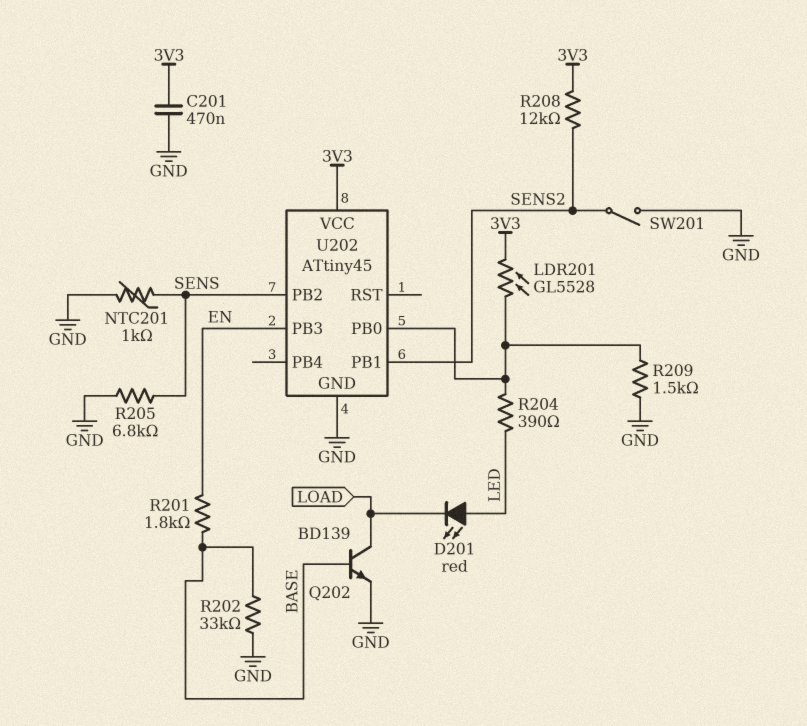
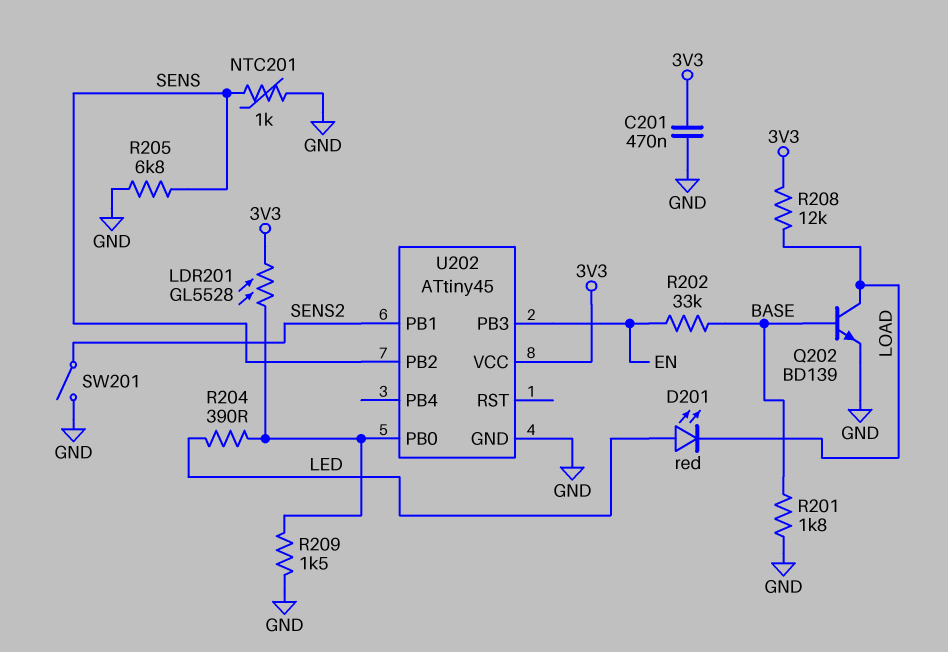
R201: 1.8k (BASE, EN) -> 1.8k (BASE, GND)
R202: 33k (BASE, GND) -> 33k (BASE, EN)
R208: 12k (3V3, SENS2) -> 12k (3V3, LOAD)

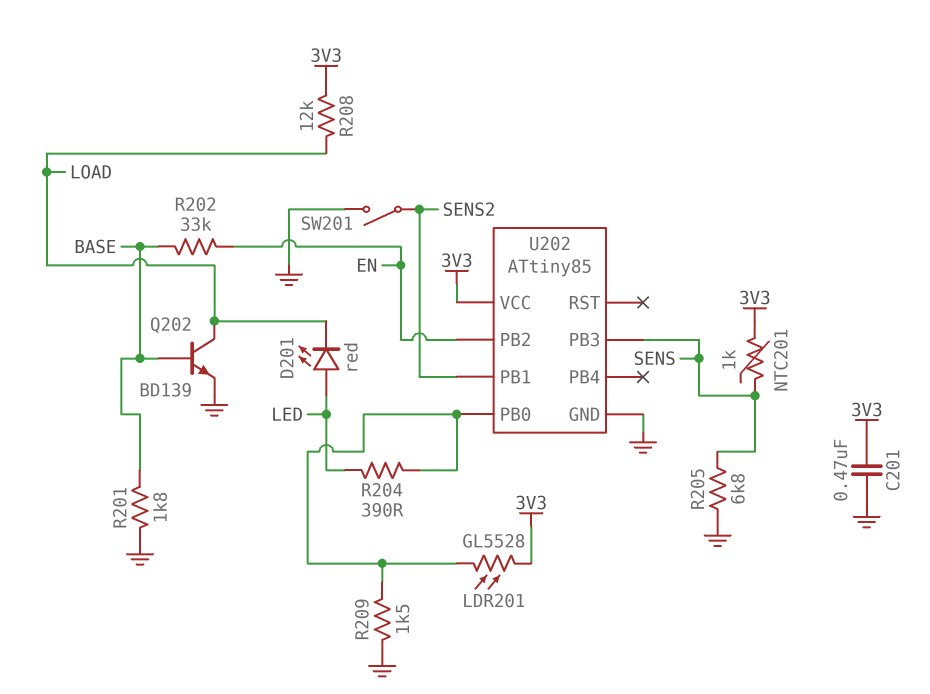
NTC201: 1k (GND, SENS) -> 1k (3V3, SENS)
U202: ATtiny45 -> ATtiny85
U202 pin PB2: SENS -> EN
U202 pin PB3: EN -> SENS

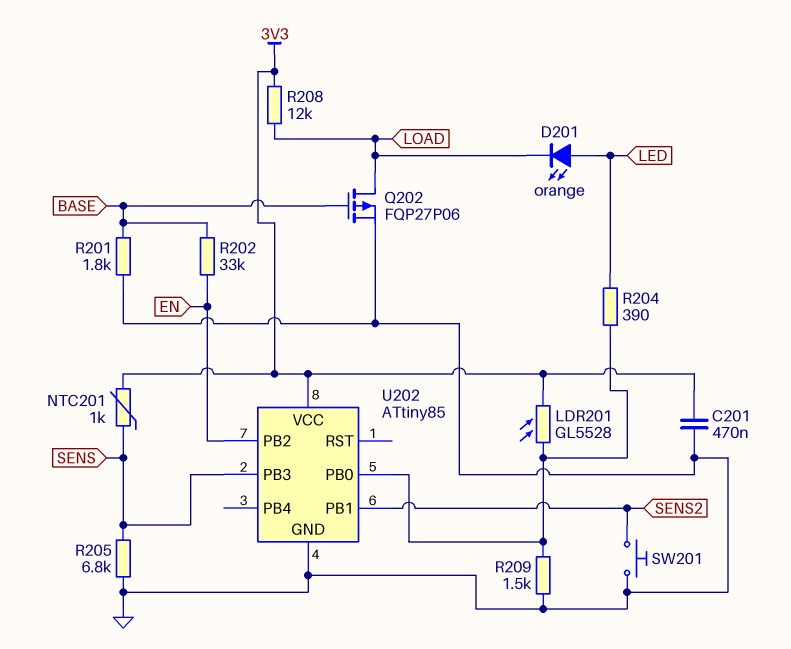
D201: LED red (A LED, K LOAD) -> LED orange (A LED, K LOAD)
Q202: NPN BD139 (B BASE, C LOAD, E GND) -> PMOS FQP27P06 (G BASE, D LOAD, S GND)
SW201: switch (GND, SENS2) -> button (GND, SENS2)

